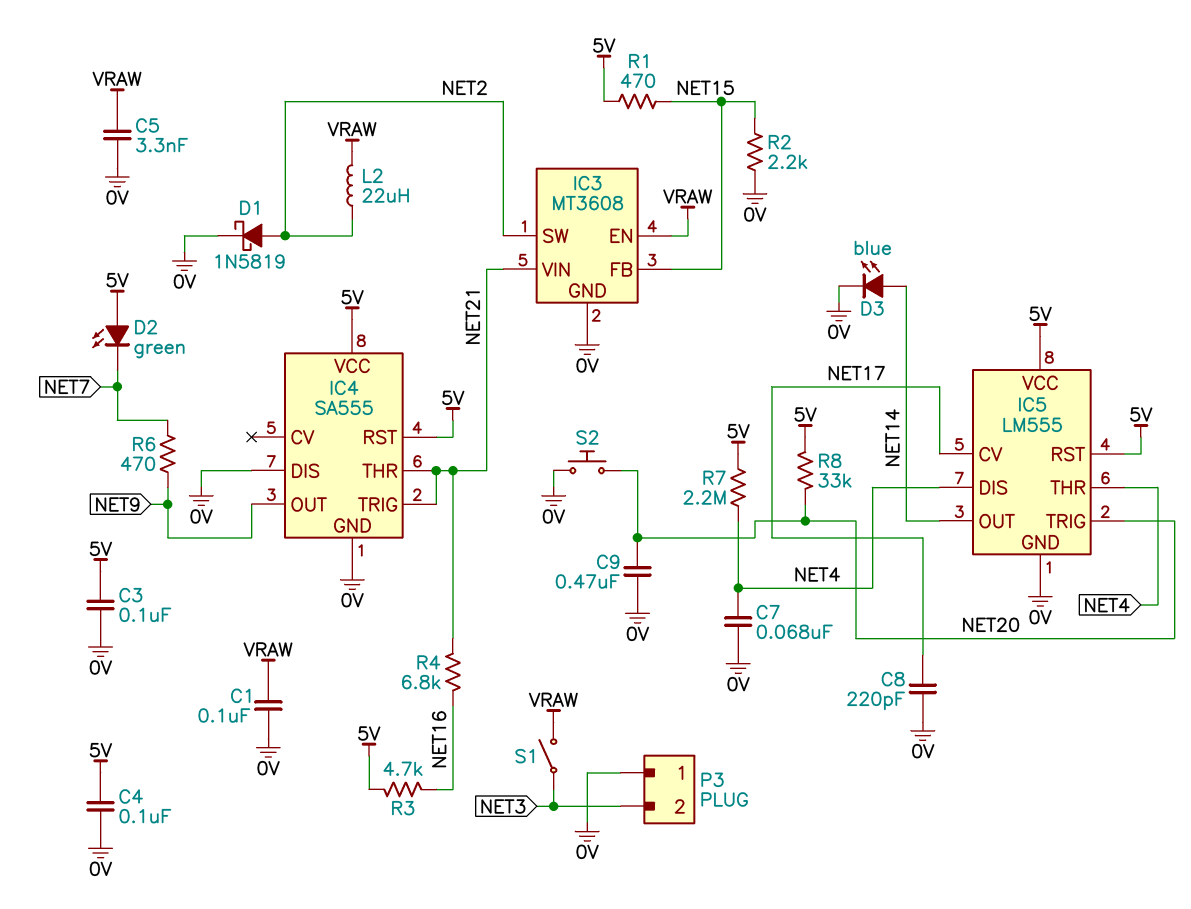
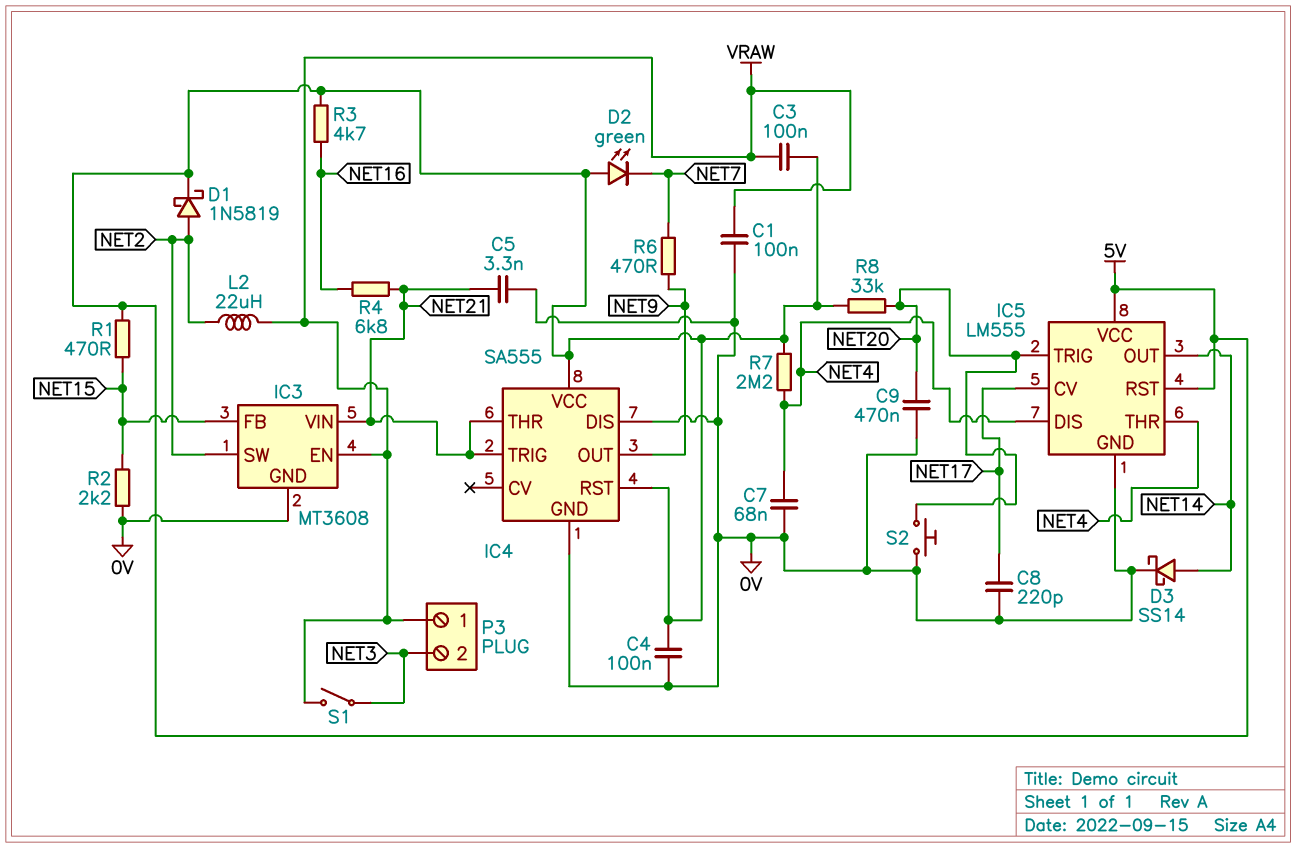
C3: 100nF (0V, 5V) -> 100nF (5V, VRAW)
C5: 3.3nF (0V, VRAW) -> 3.3nF (0V, NET21)
D1: schottky 1N5819 (A NET2, K 0V) -> schottky 1N5819 (A NET2, K 5V)
D3: LED blue (A NET14, K 0V) -> schottky SS14 (A NET14, K 0V)
P3 pin 1: 0V -> VRAW

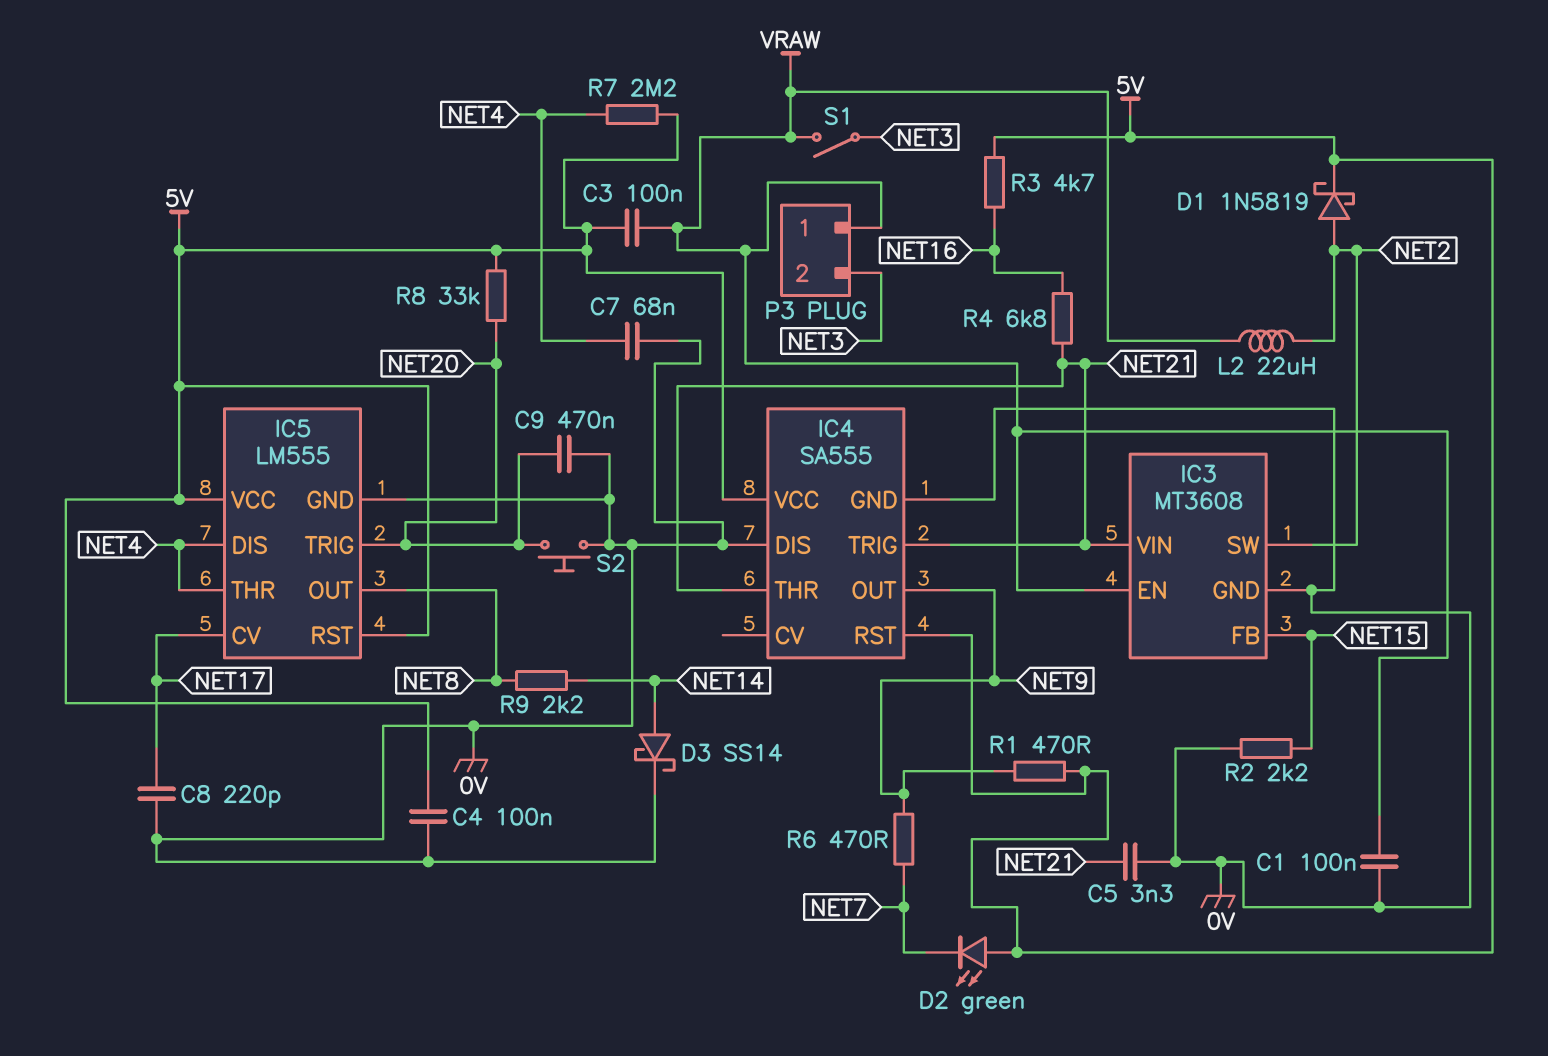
IC5 pin OUT: NET14 -> NET8
R1: 470 (5V, NET15) -> 470 (5V, NET9)
R9: none -> 2.2k (NET8, NET14)

